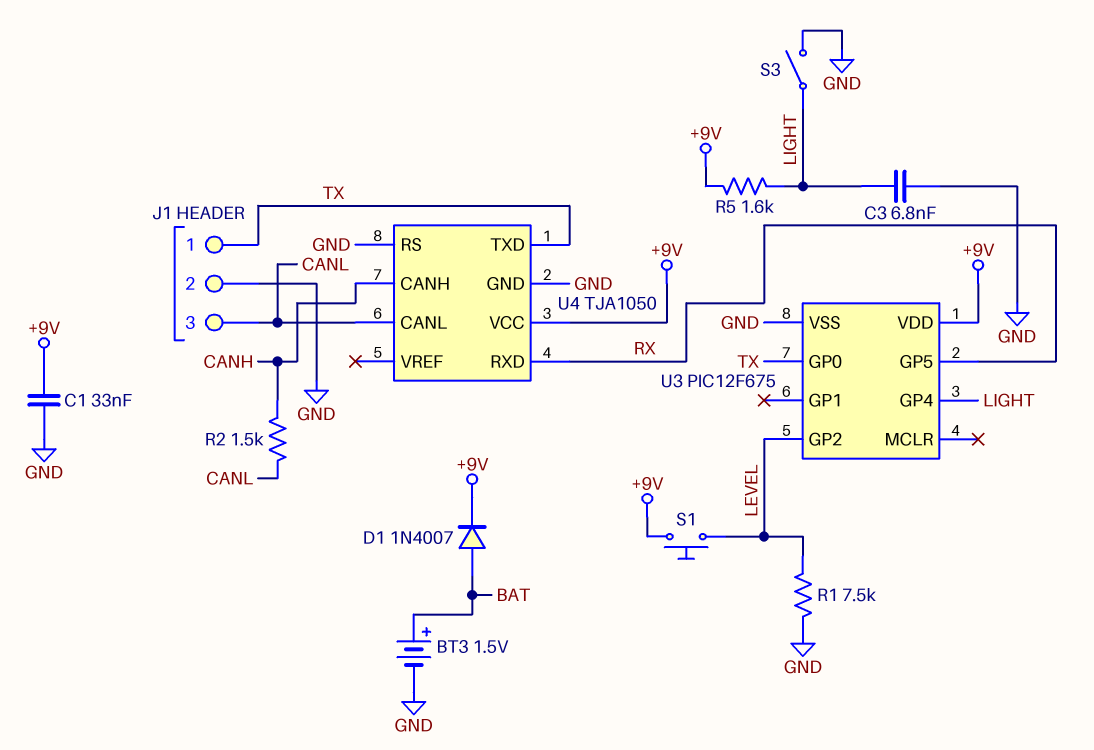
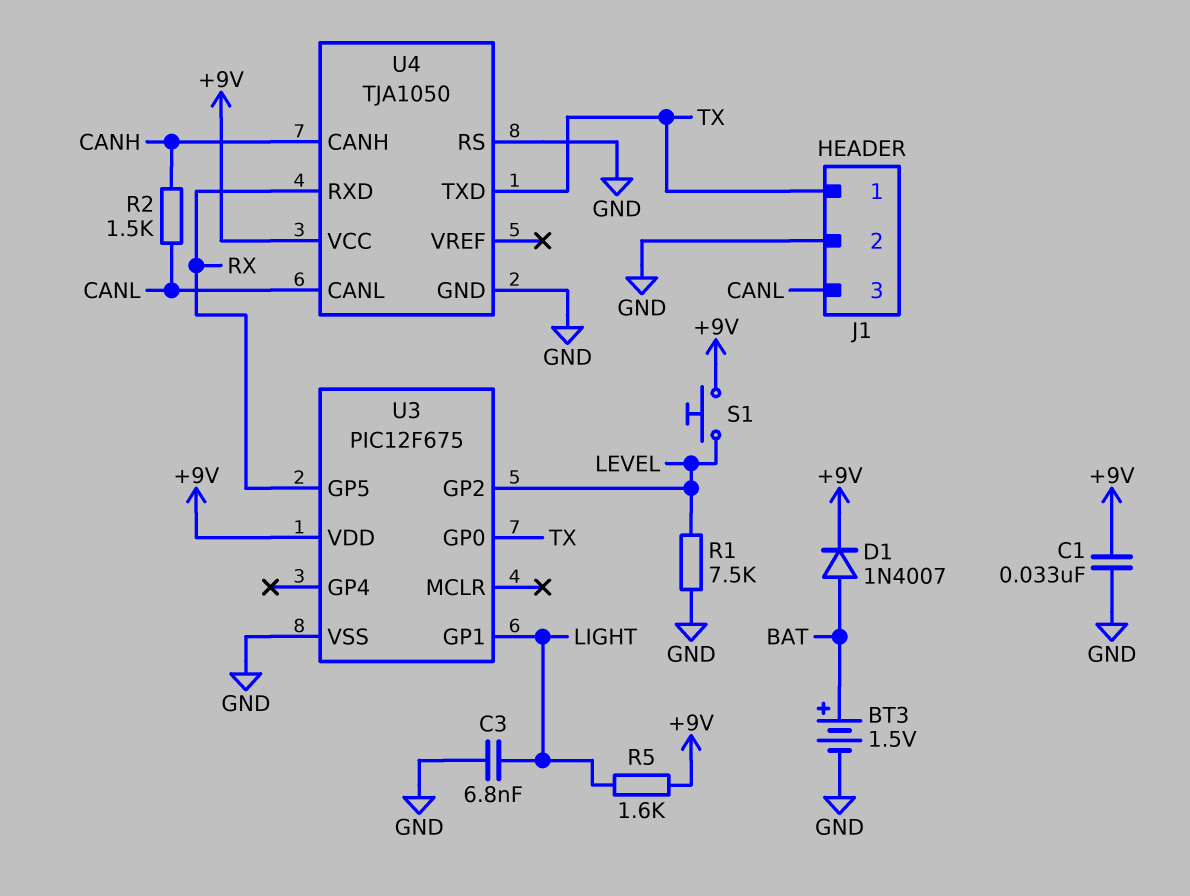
S3: switch (GND, LIGHT) -> none
U3 pin GP1: none -> LIGHT
U3 pin GP4: LIGHT -> none

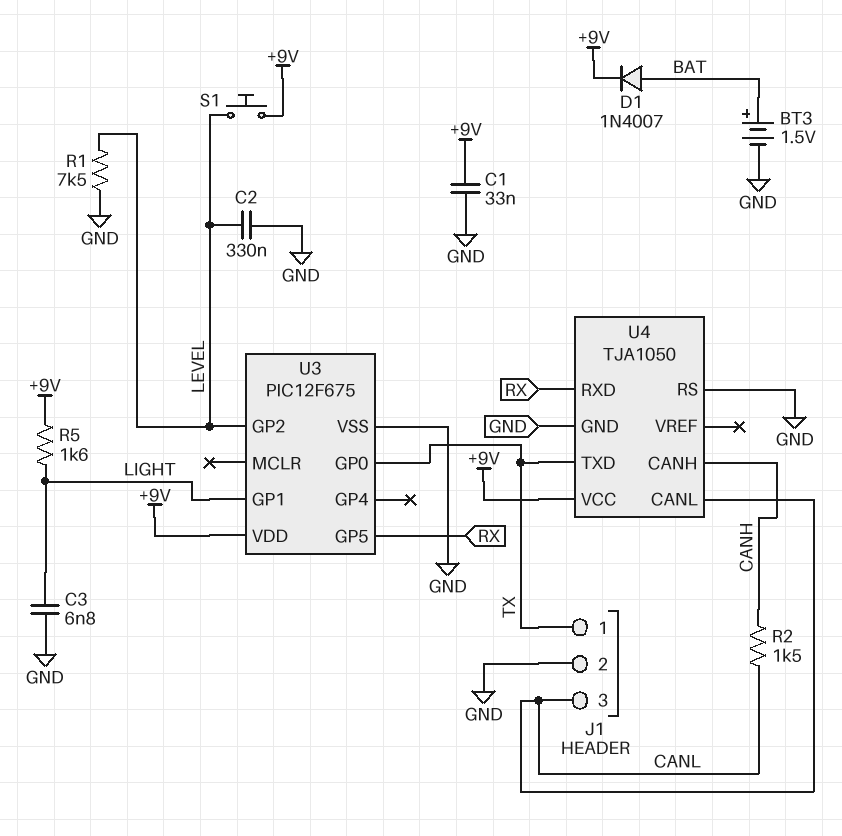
C2: none -> 330nF (GND, LEVEL)

